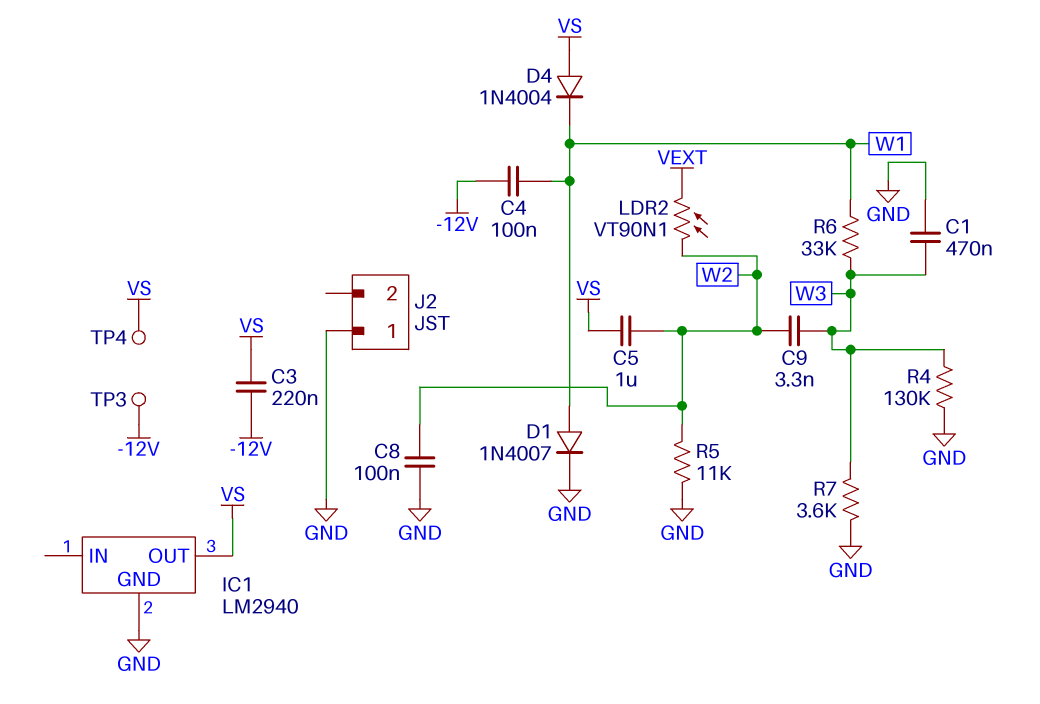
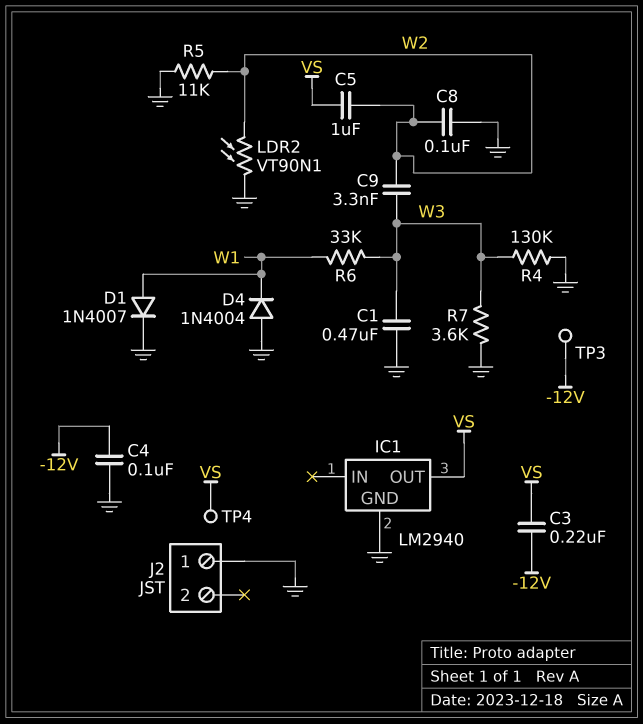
C4: 100nF (-12V, W1) -> 100nF (-12V, GND)
D4: diode 1N4004 (A VS, K W1) -> diode 1N4004 (A GND, K W1)
LDR2: VT90N1 (VEXT, W2) -> VT90N1 (GND, W2)

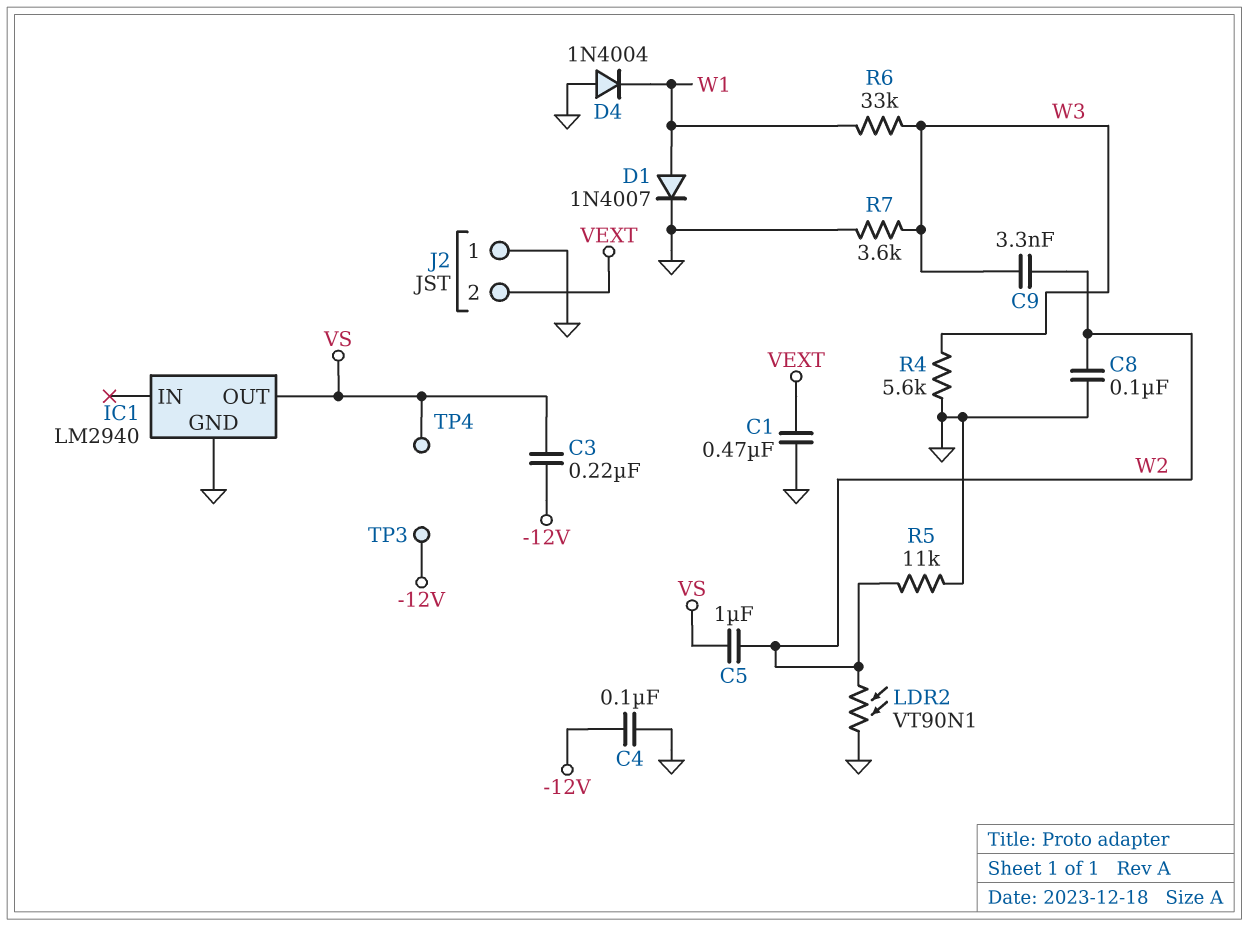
C1: 470nF (GND, W3) -> 470nF (GND, VEXT)
J2 pin 2: none -> VEXT
R4: 130k (GND, W3) -> 5.6k (GND, W3)

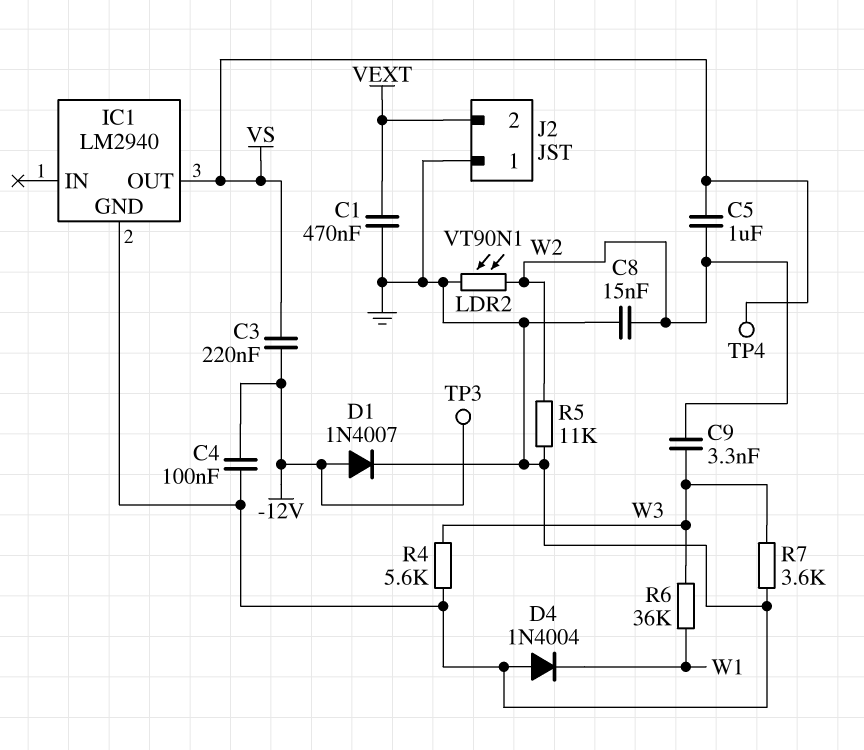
C8: 100nF (GND, W2) -> 15nF (GND, W2)
D1: diode 1N4007 (A W1, K GND) -> diode 1N4007 (A -12V, K GND)
R6: 33k (W1, W3) -> 36k (W1, W3)

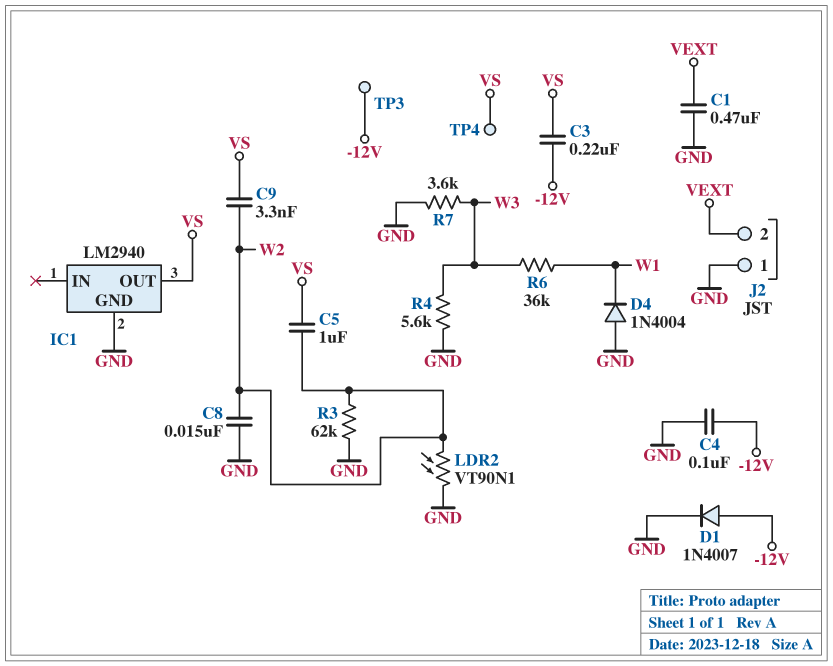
C9: 3.3nF (W2, W3) -> 3.3nF (VS, W2)
R3: none -> 62k (GND, W2)
R5: 11k (GND, W2) -> none

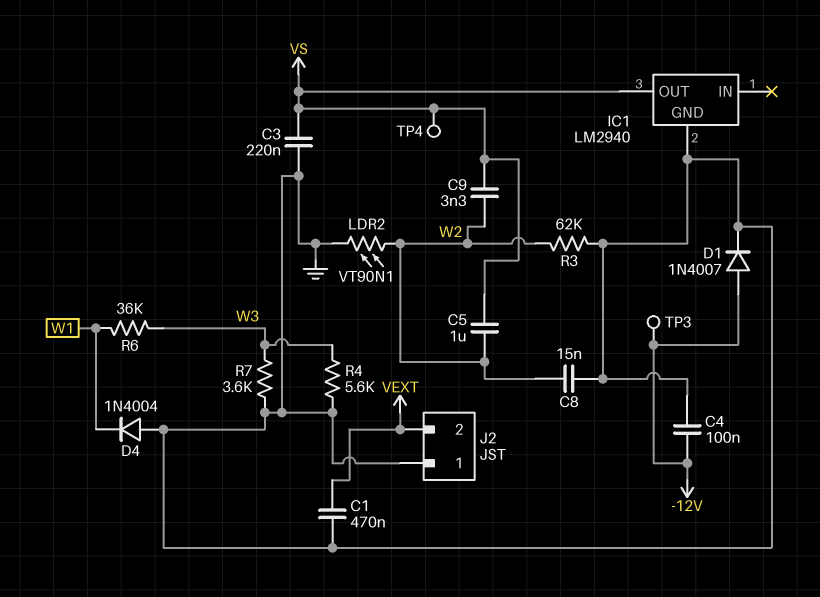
C3: 220nF (-12V, VS) -> 220nF (GND, VS)

